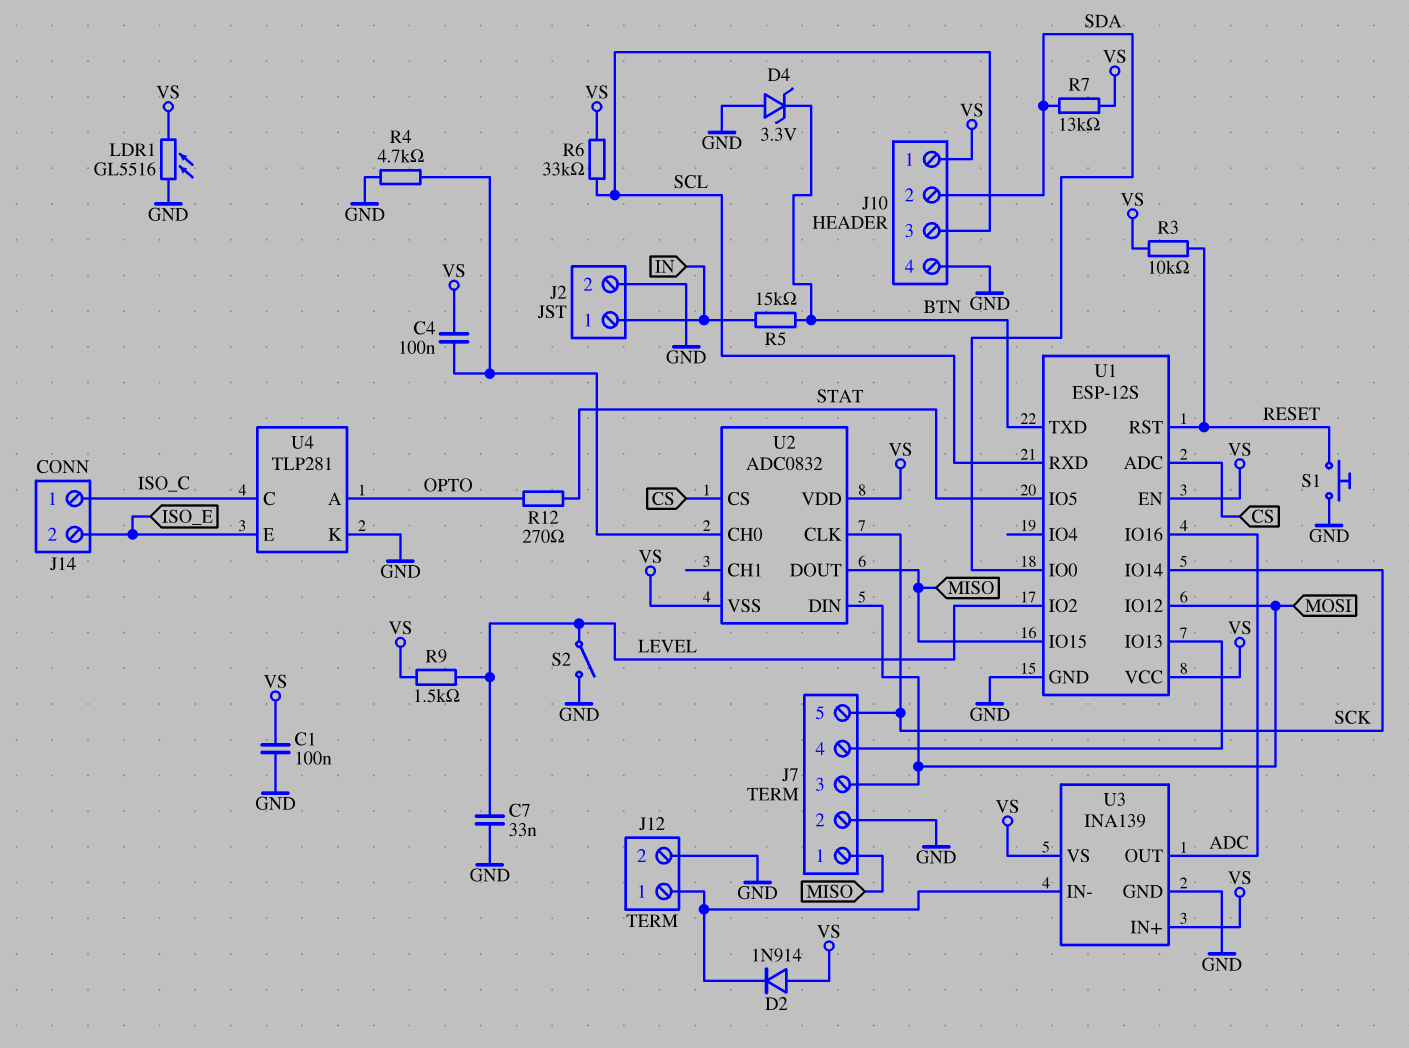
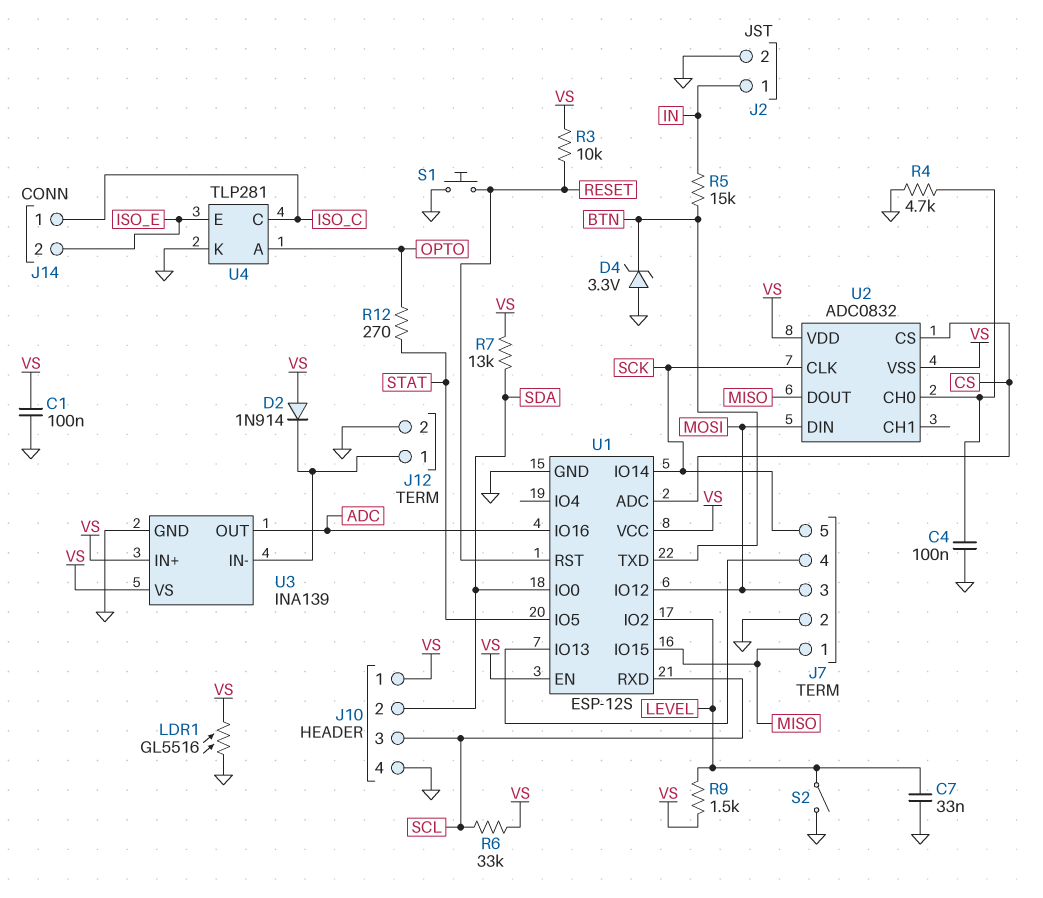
C4: 100nF (U2/CH0, VS) -> 100nF (GND, U2/CH0)

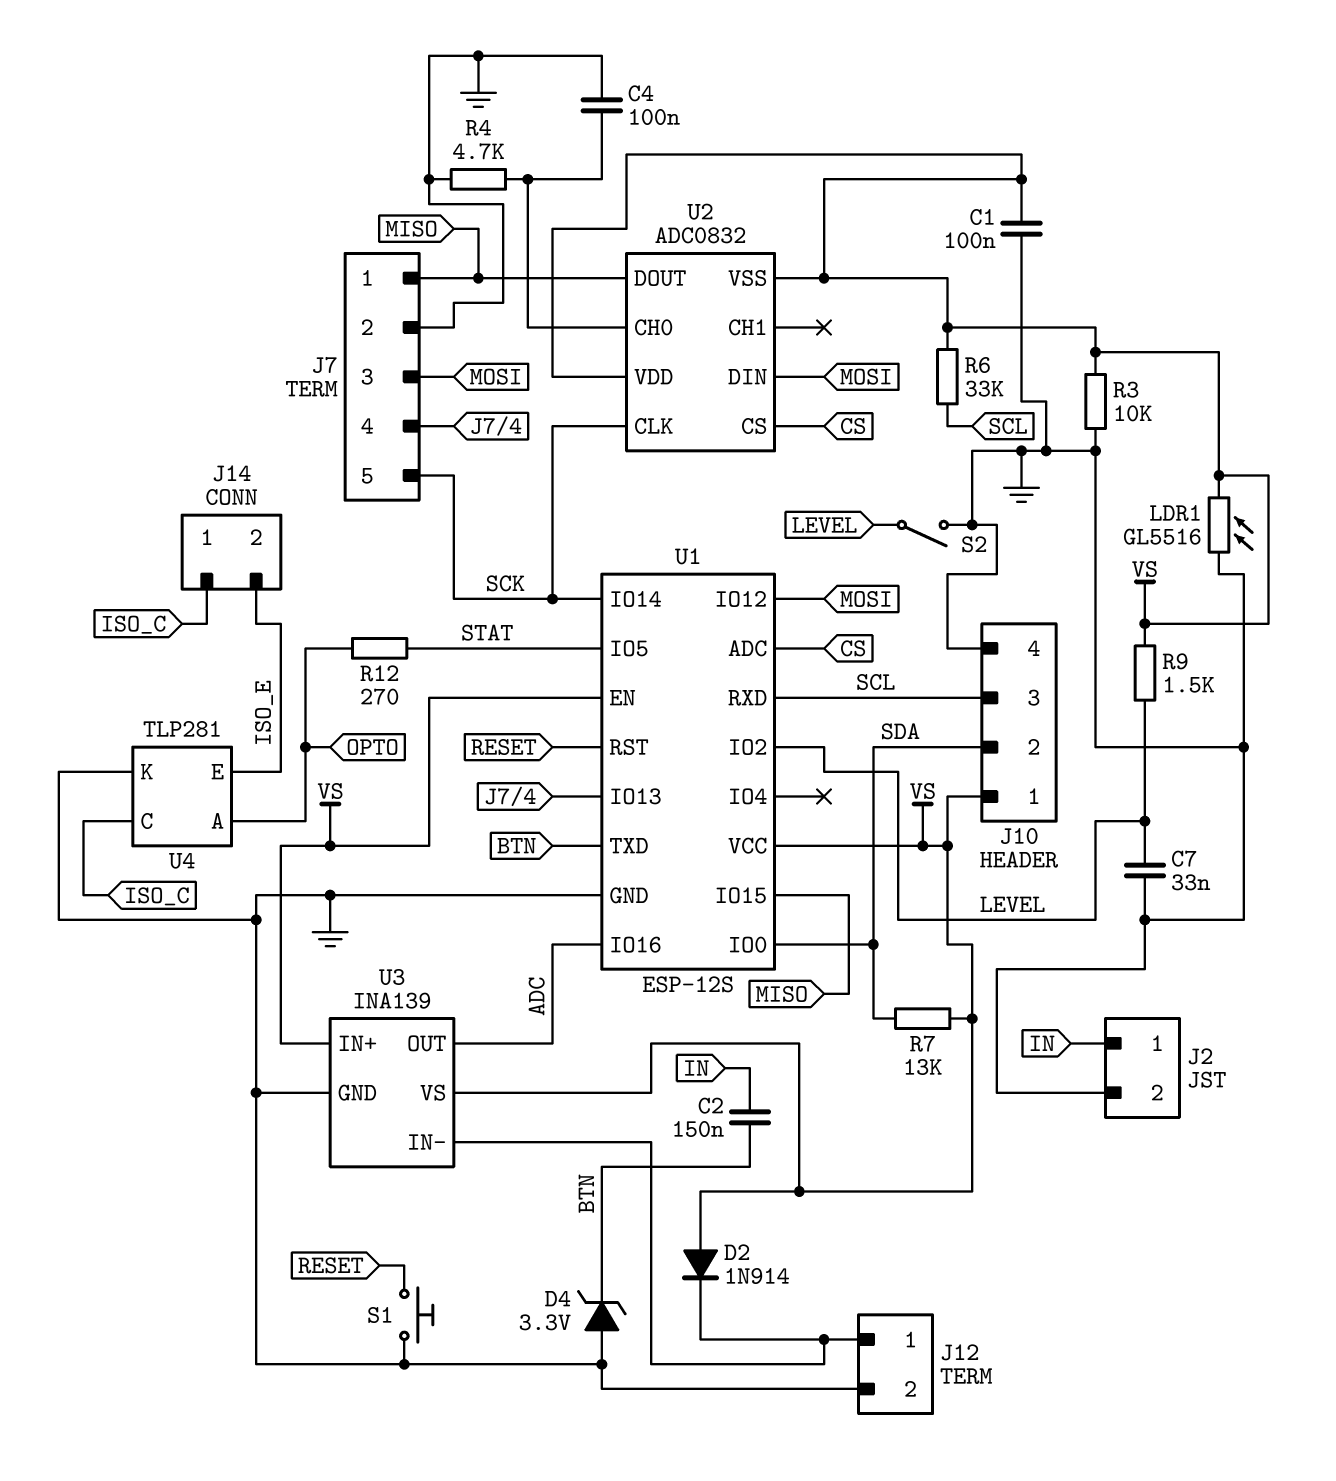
C2: none -> 150nF (BTN, IN)
R3: 10k (RESET, VS) -> 10k (GND, VS)
R5: 15k (BTN, IN) -> none

